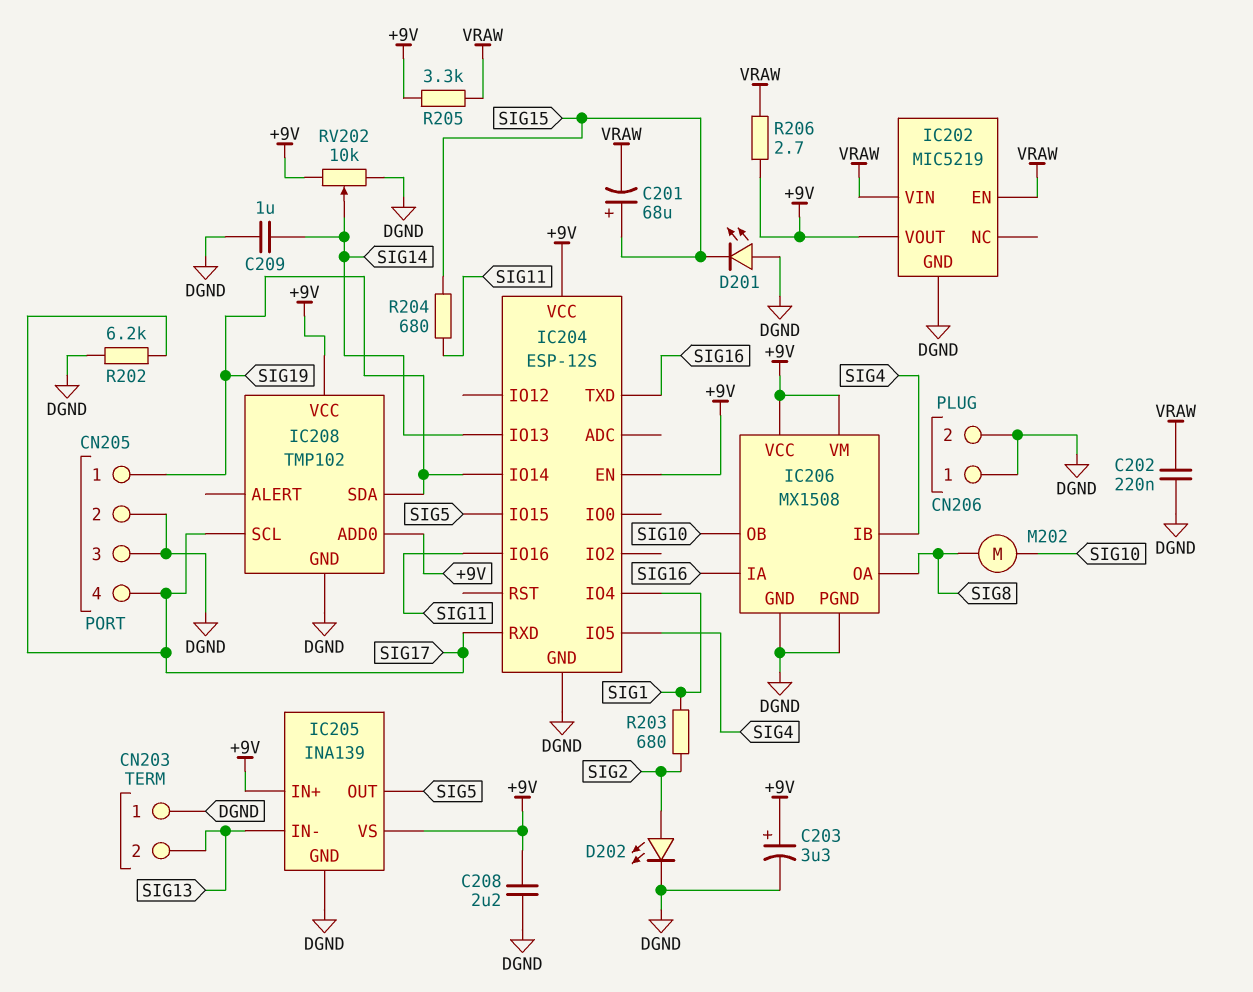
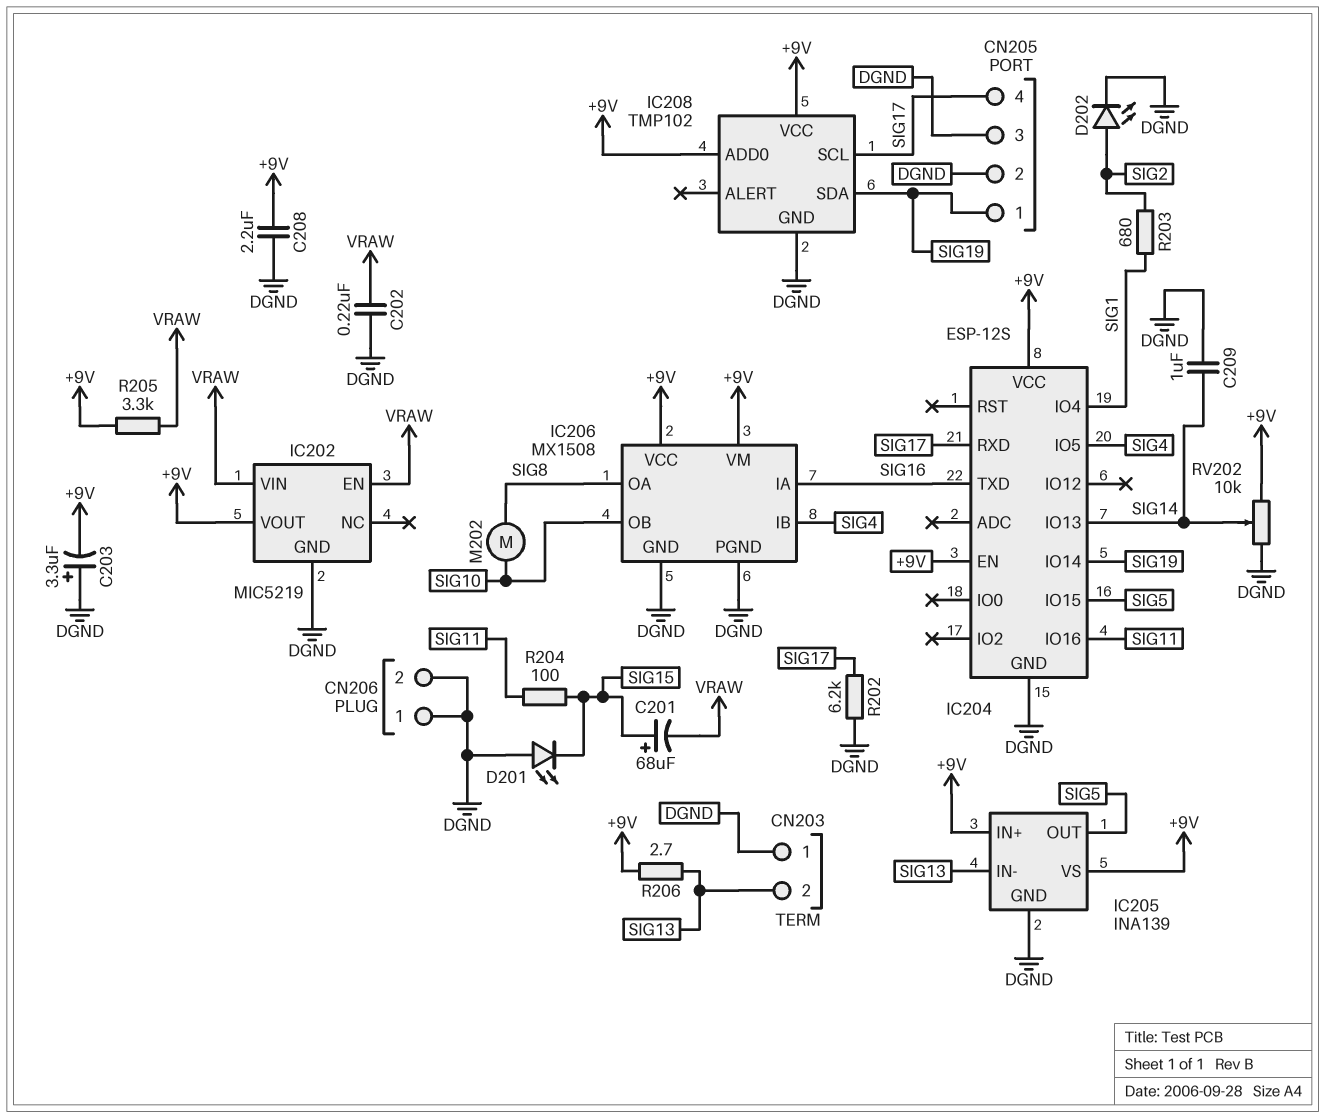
C203: 3.3uF (plus +9V, minus DGND) -> 3.3uF (plus DGND, minus +9V)
R204: 680 (SIG11, SIG15) -> 100 (SIG11, SIG15)
R206: 2.7 (+9V, VRAW) -> 2.7 (+9V, SIG13)

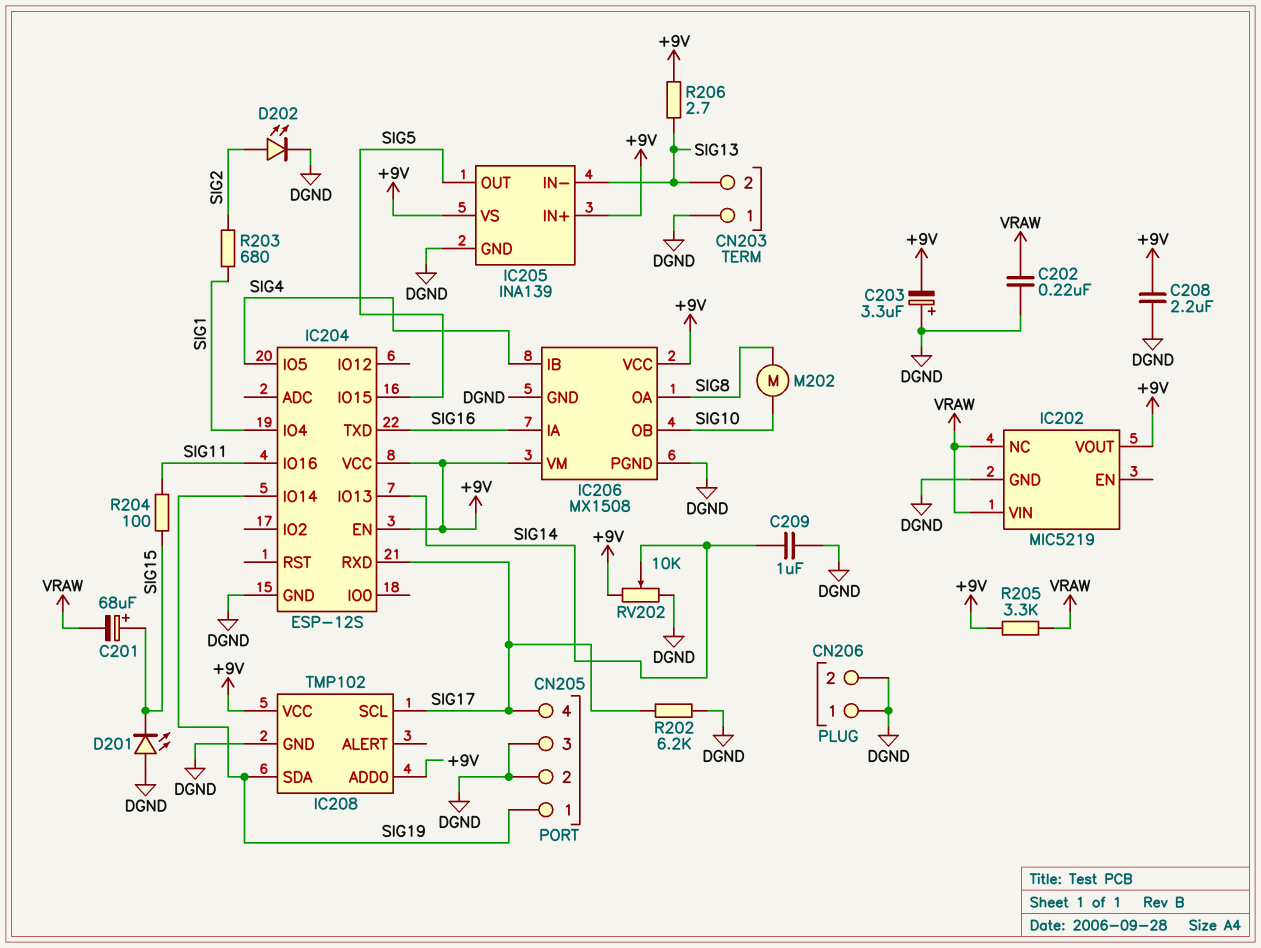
IC202 pin EN: VRAW -> none
IC202 pin NC: none -> VRAW

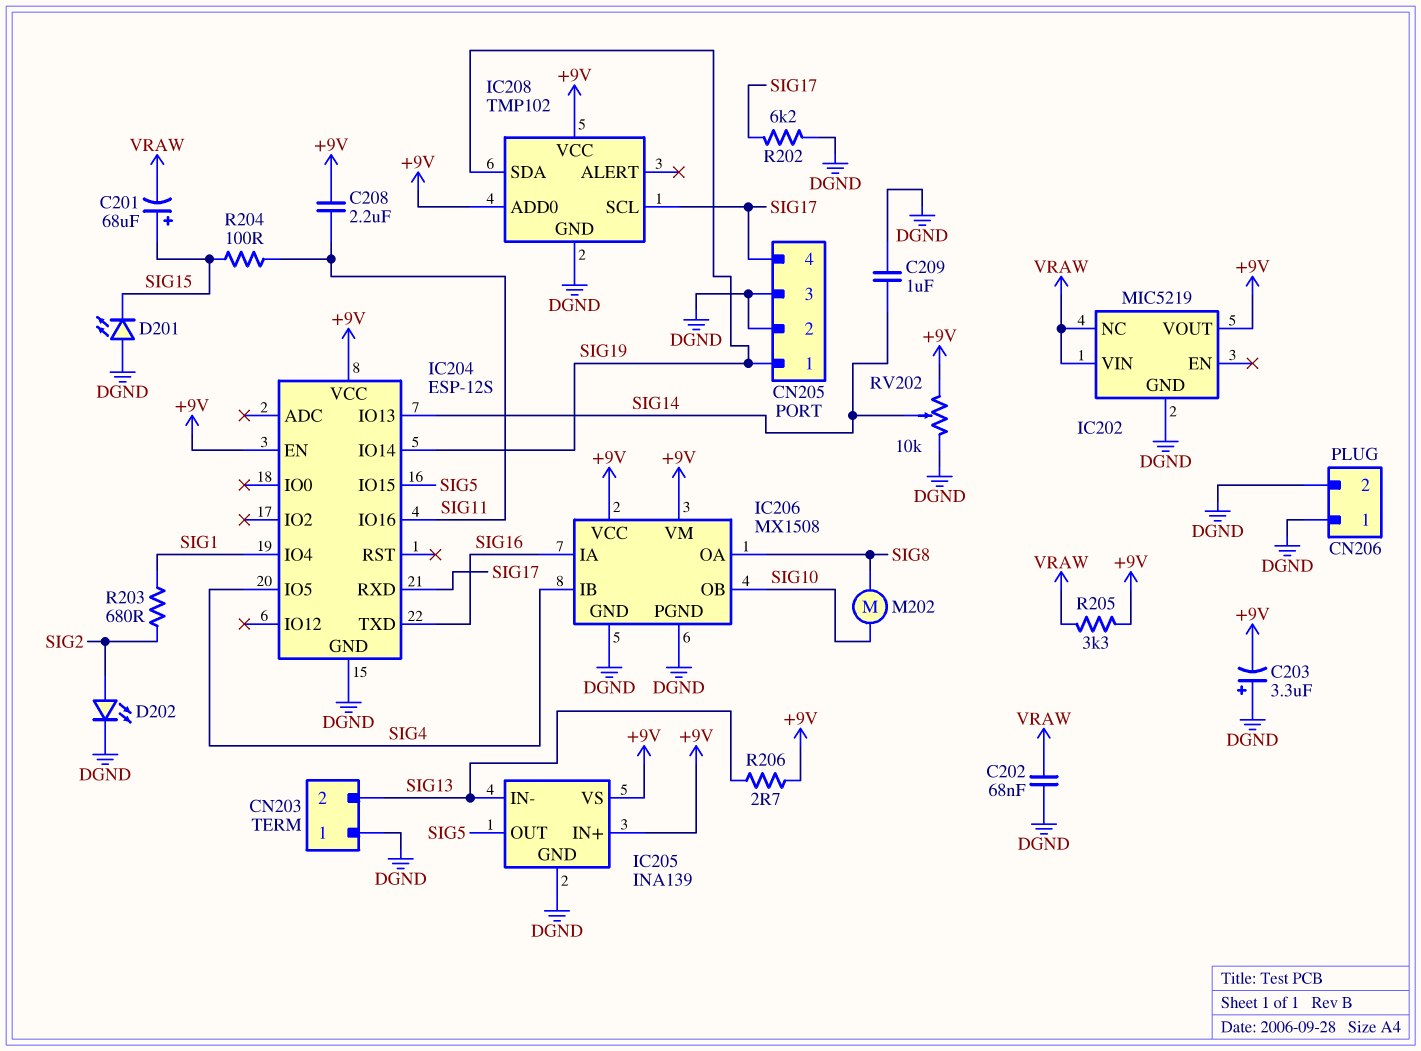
C202: 220nF (DGND, VRAW) -> 68nF (DGND, VRAW)
C208: 2.2uF (+9V, DGND) -> 2.2uF (+9V, SIG11)

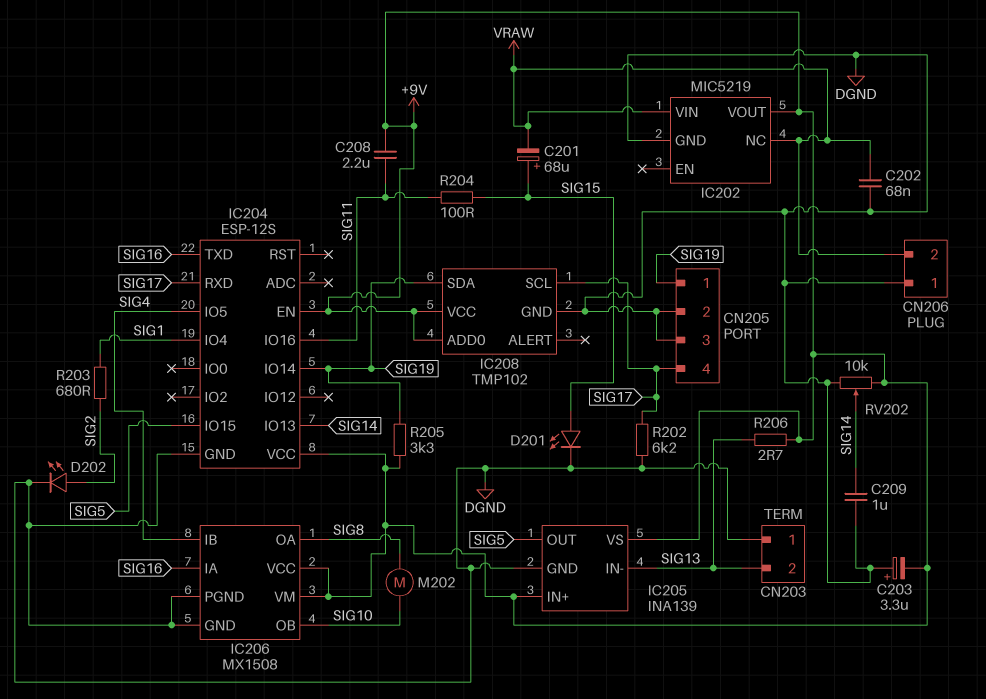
CN206 pin 2: DGND -> VRAW
D201: LED (A DGND, K SIG15) -> LED (A SIG15, K DGND)
R205: 3.3k (+9V, VRAW) -> 3.3k (+9V, SIG19)

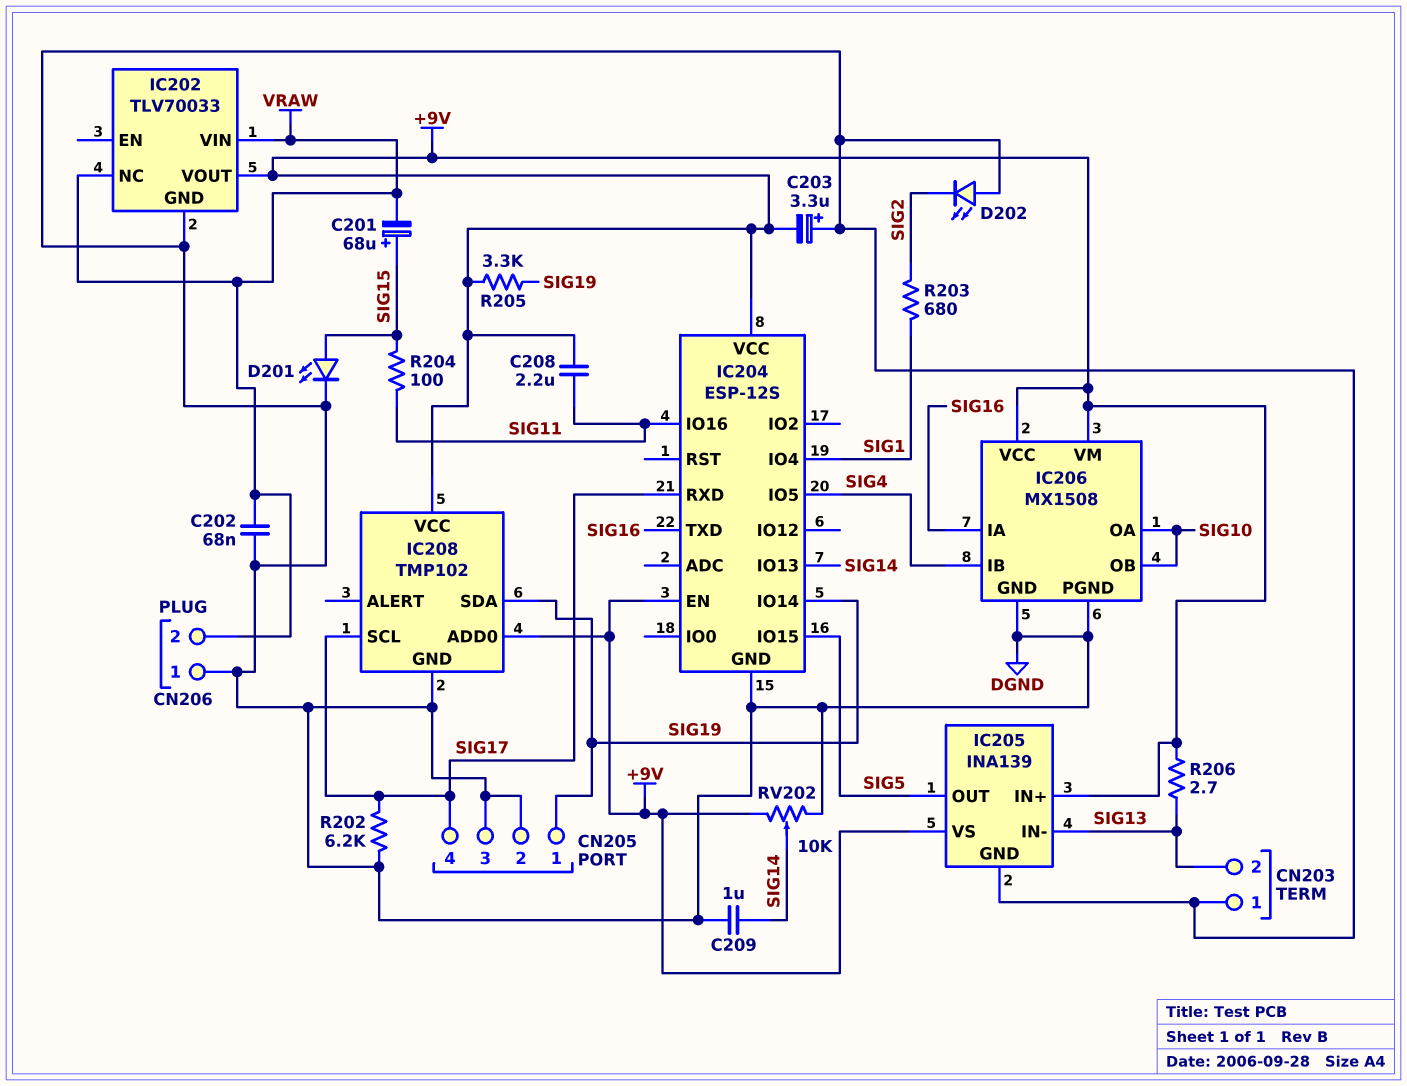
D202: LED (A SIG2, K DGND) -> LED (A DGND, K SIG2)
IC202: MIC5219 -> TLV70033
IC206 pin OA: SIG8 -> SIG10
M202: motor (SIG8, SIG10) -> none

